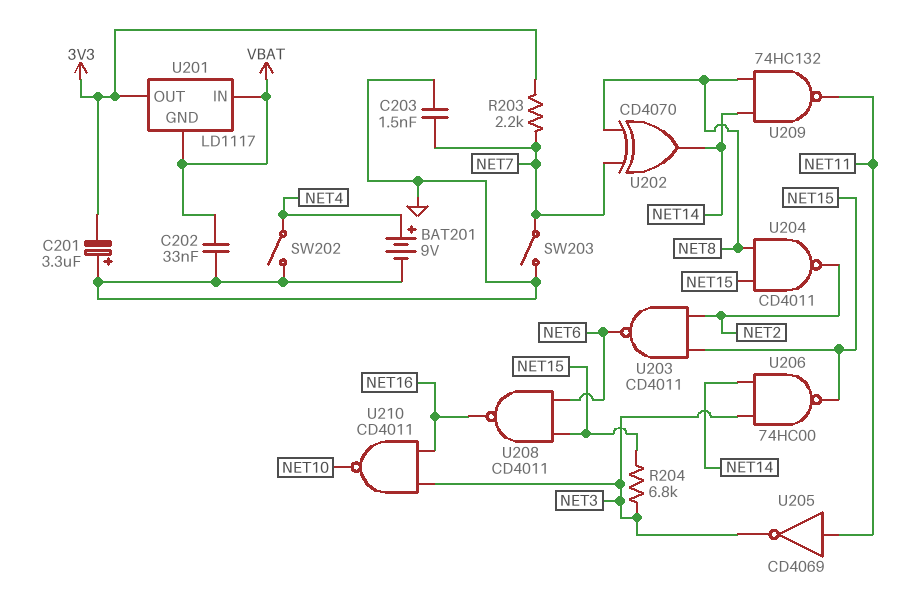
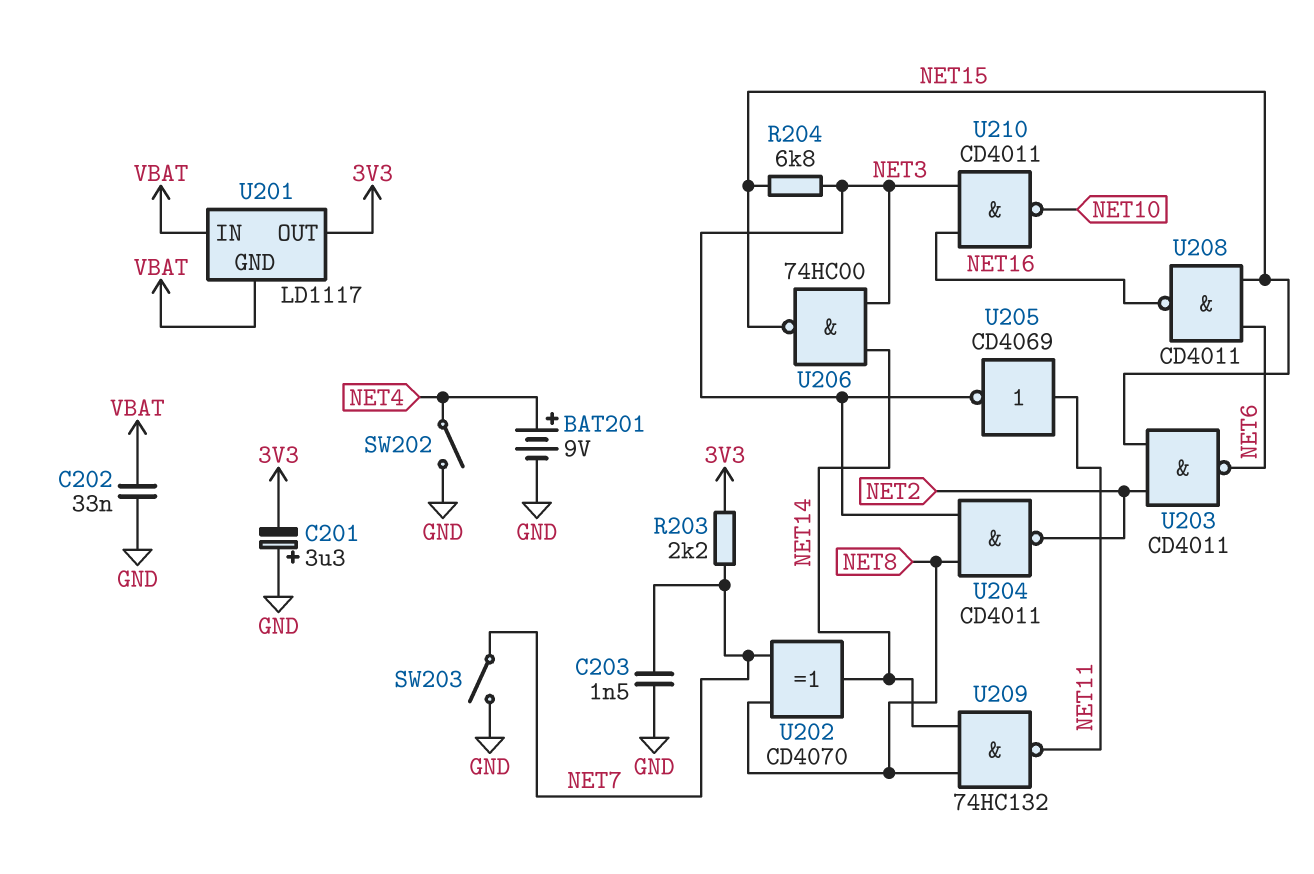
U204: NAND CD4011 (in NET8, in NET15, out NET2) -> NAND CD4011 (in NET3, in NET8, out NET2)

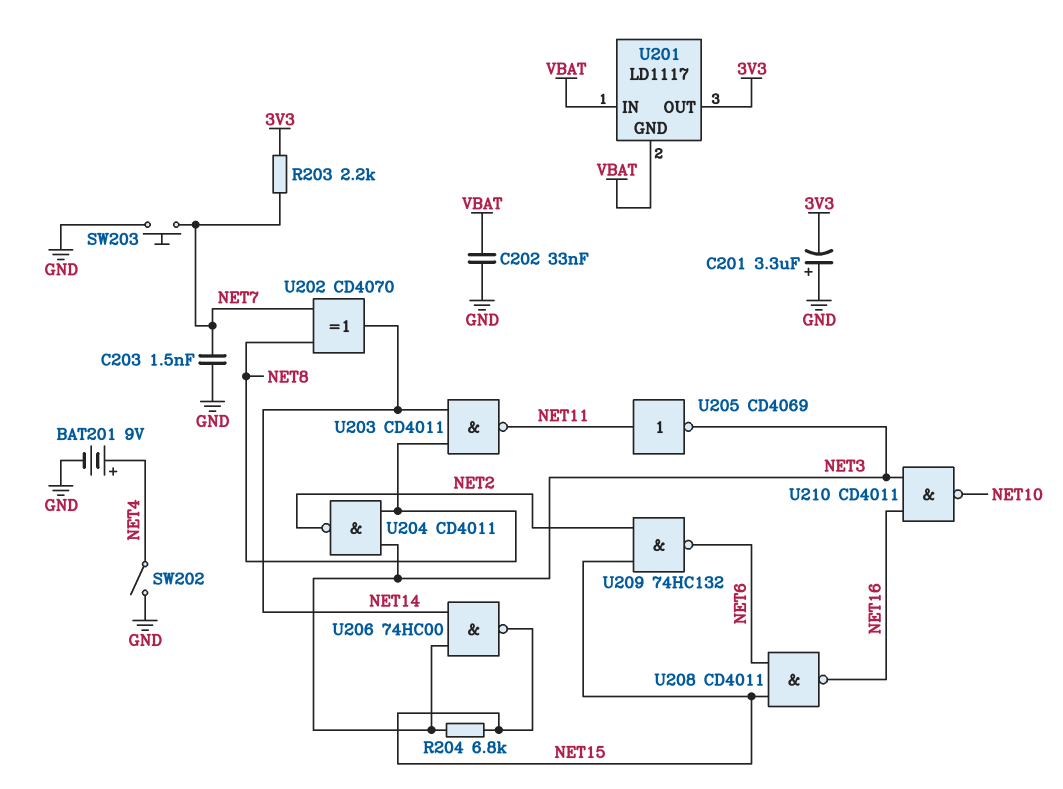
SW203: switch (GND, NET7) -> button (GND, NET7)
U203: NAND CD4011 (in NET2, in NET15, out NET6) -> NAND CD4011 (in NET8, in NET14, out NET11)
U209: NAND 74HC132 (in NET8, in NET14, out NET11) -> NAND 74HC132 (in NET2, in NET15, out NET6)

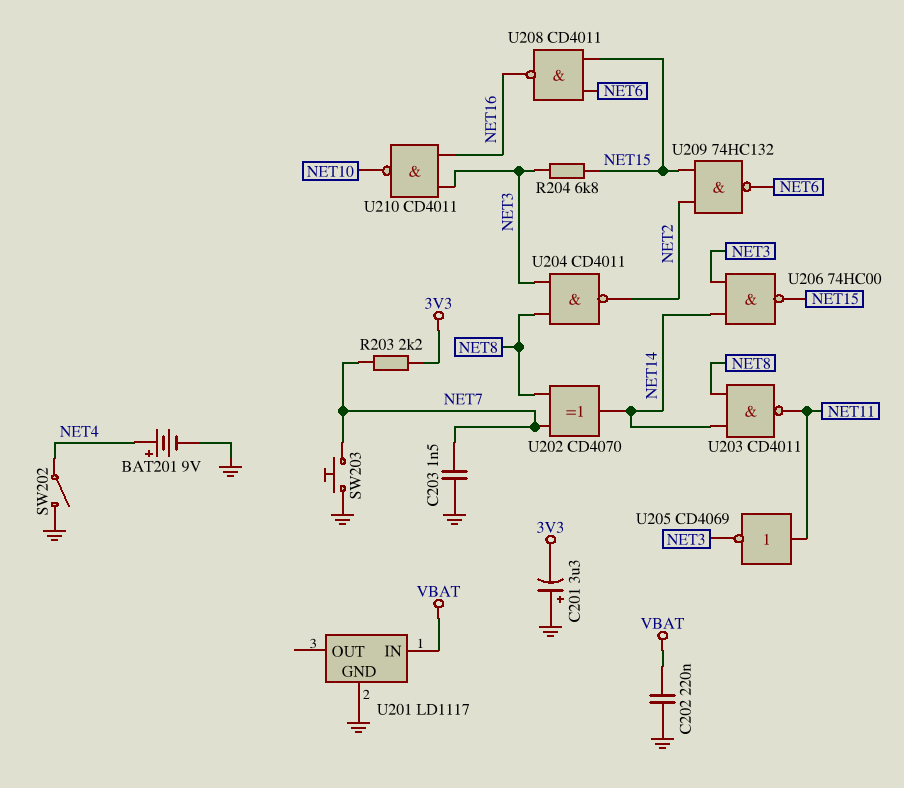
C202: 33nF (GND, VBAT) -> 220nF (GND, VBAT)
U201 pin GND: VBAT -> GND
U201 pin OUT: 3V3 -> none

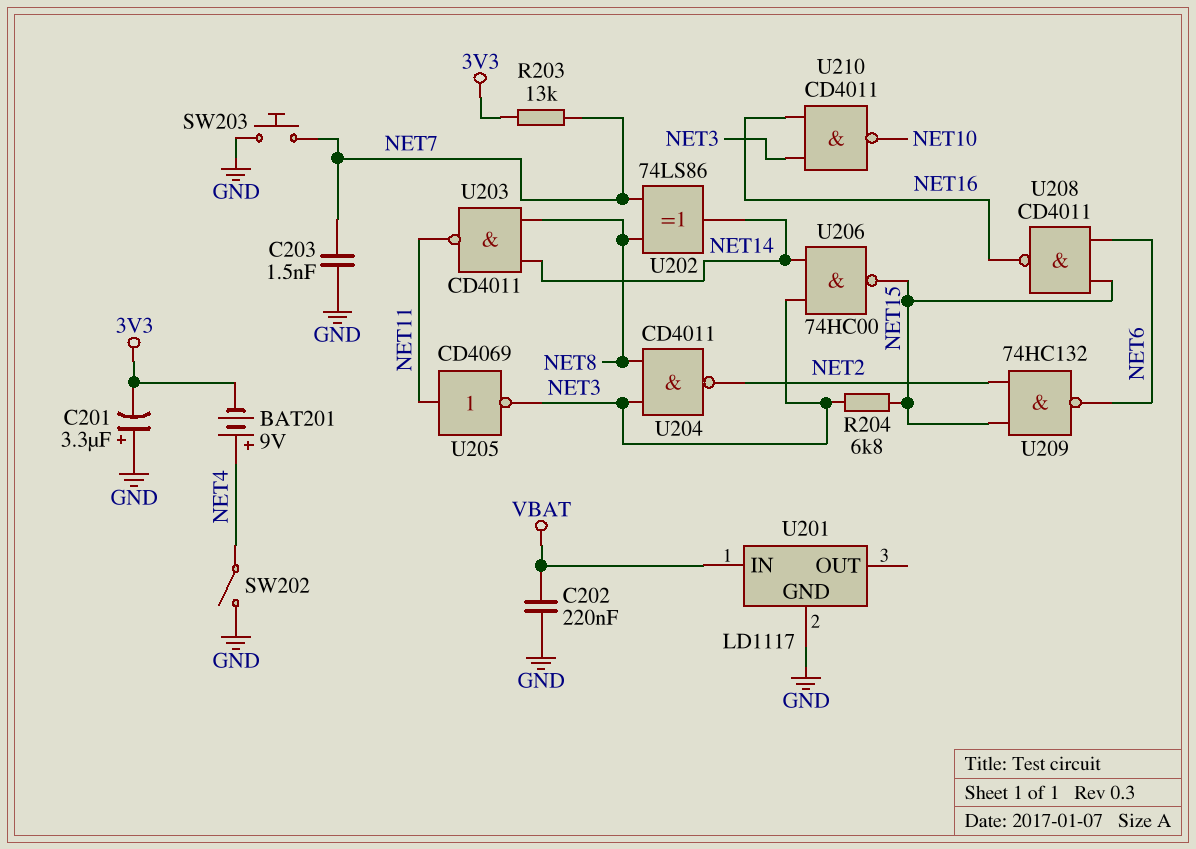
BAT201: 9V (plus NET4, minus GND) -> 9V (plus NET4, minus 3V3)
R203: 2.2k (3V3, NET7) -> 13k (3V3, NET7)
U202: XOR CD4070 (in NET7, in NET8, out NET14) -> XOR 74LS86 (in NET7, in NET8, out NET14)

